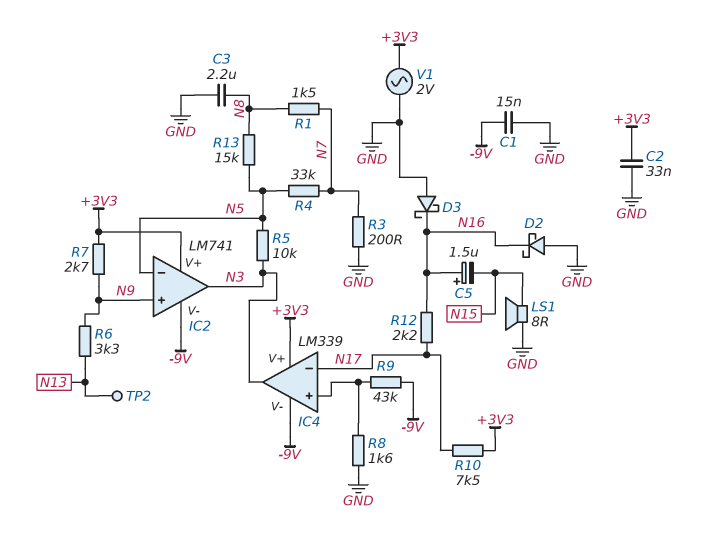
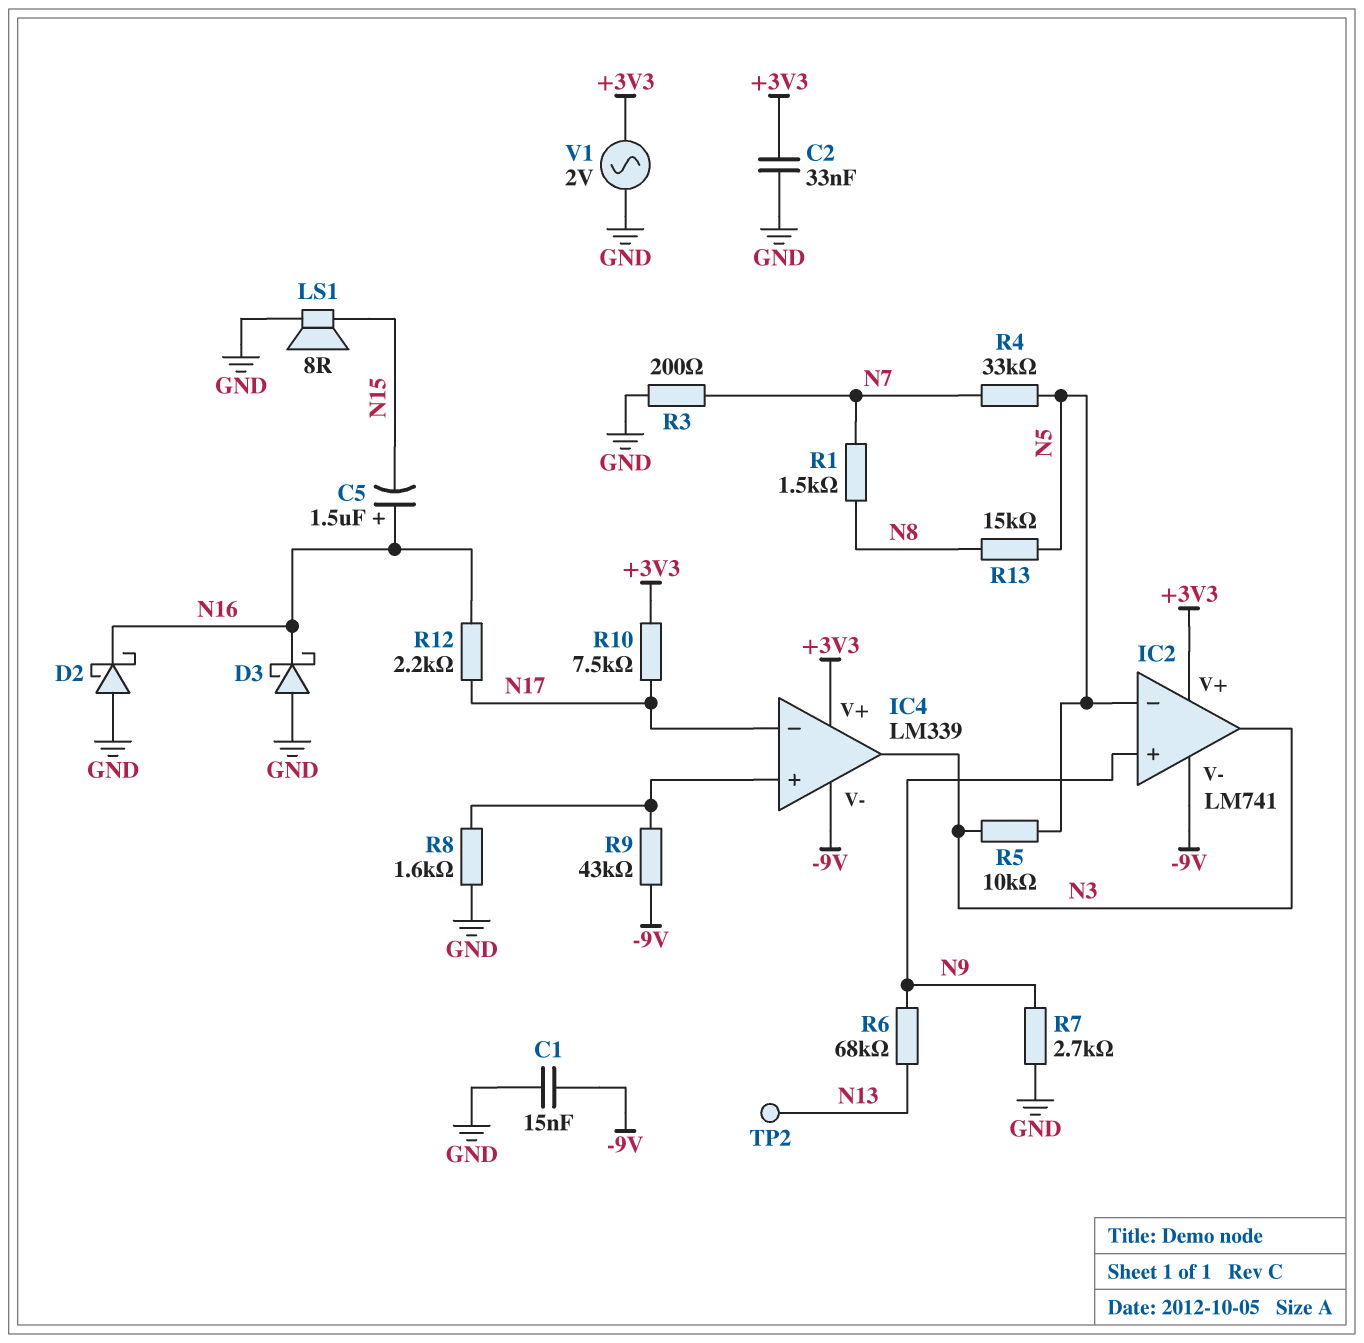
C3: 2.2uF (GND, N8) -> none
R6: 3.3k (N9, N13) -> 68k (N9, N13)
R7: 2.7k (+3V3, N9) -> 2.7k (GND, N9)

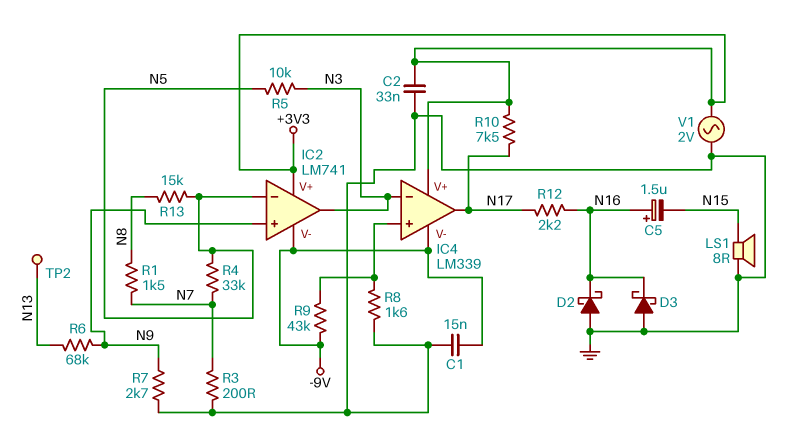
IC4 pin in-: N17 -> N3
IC4 pin out: N3 -> N17

